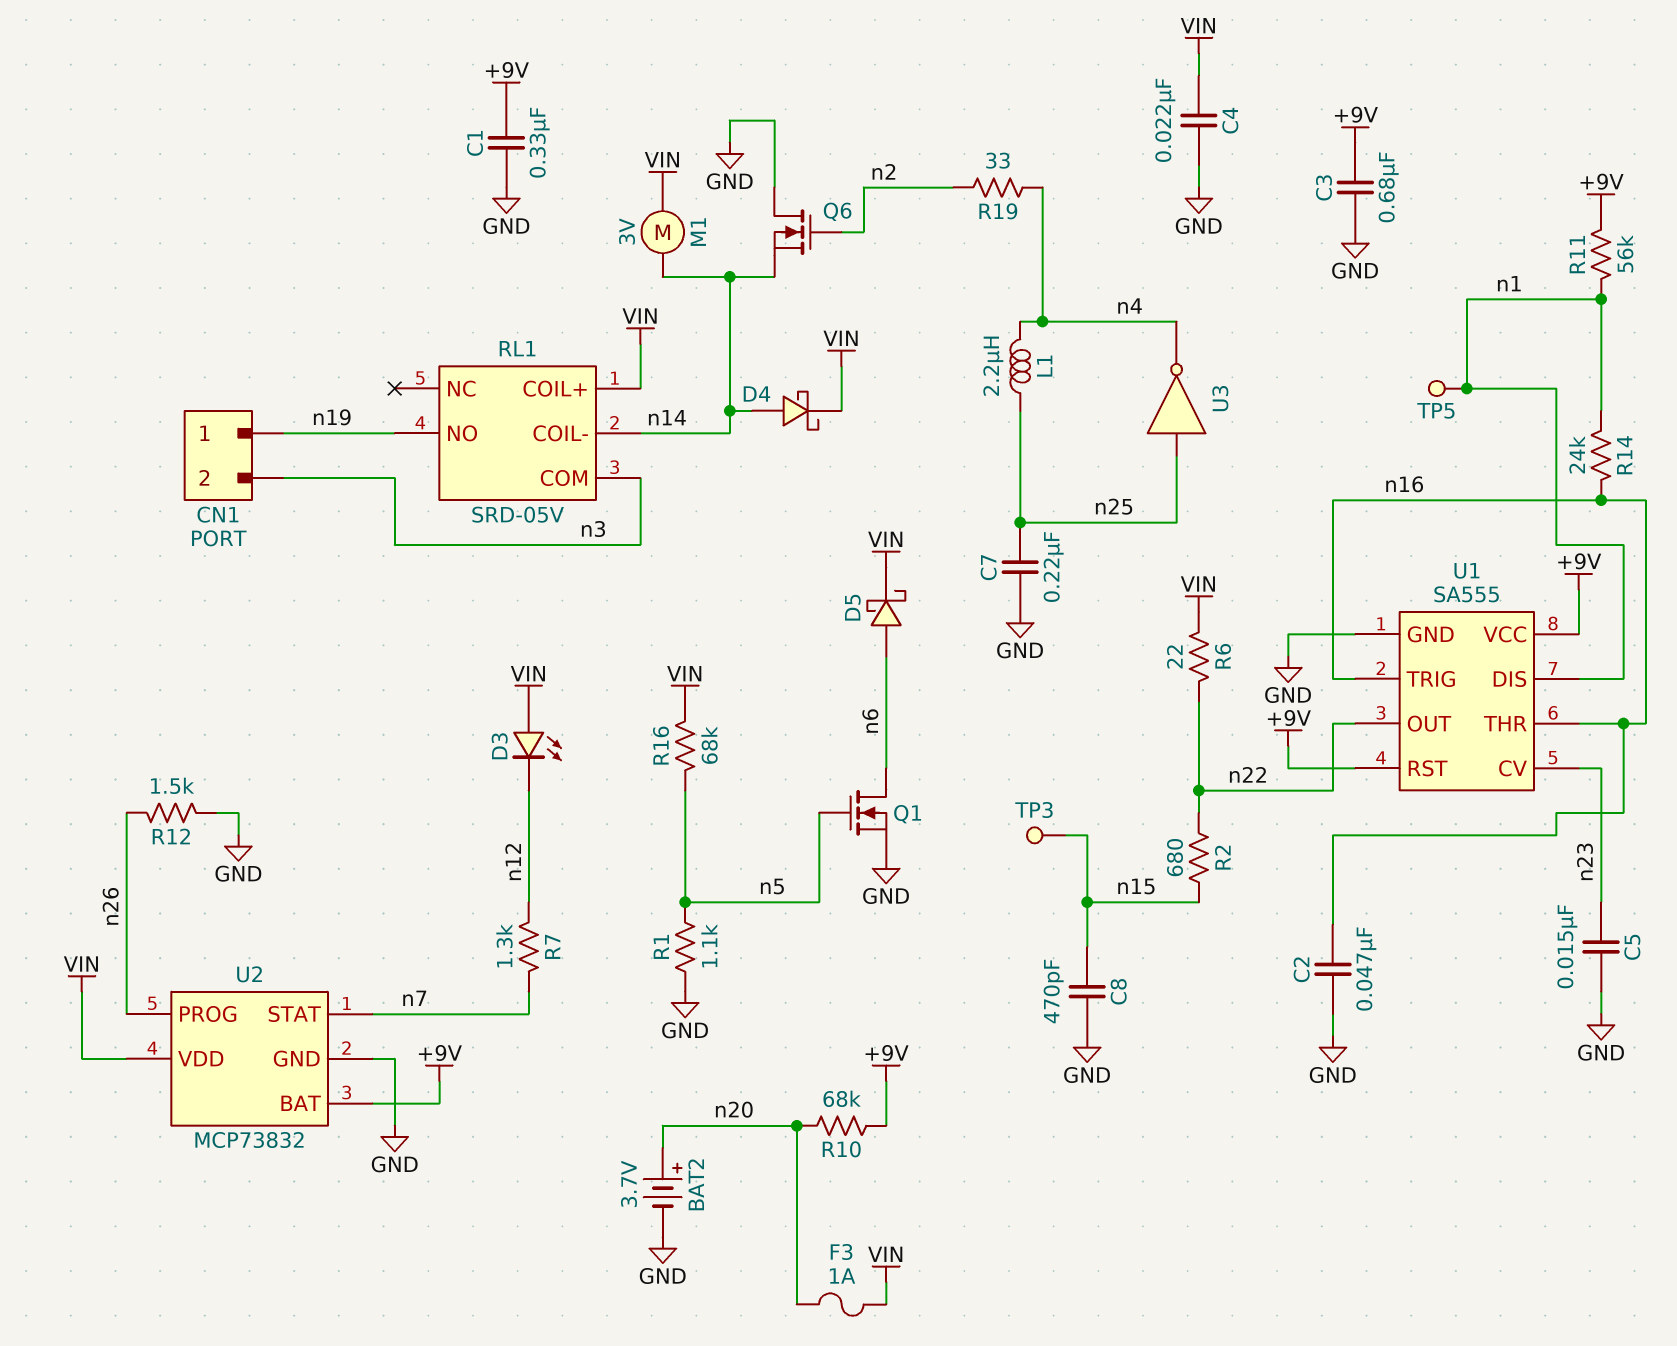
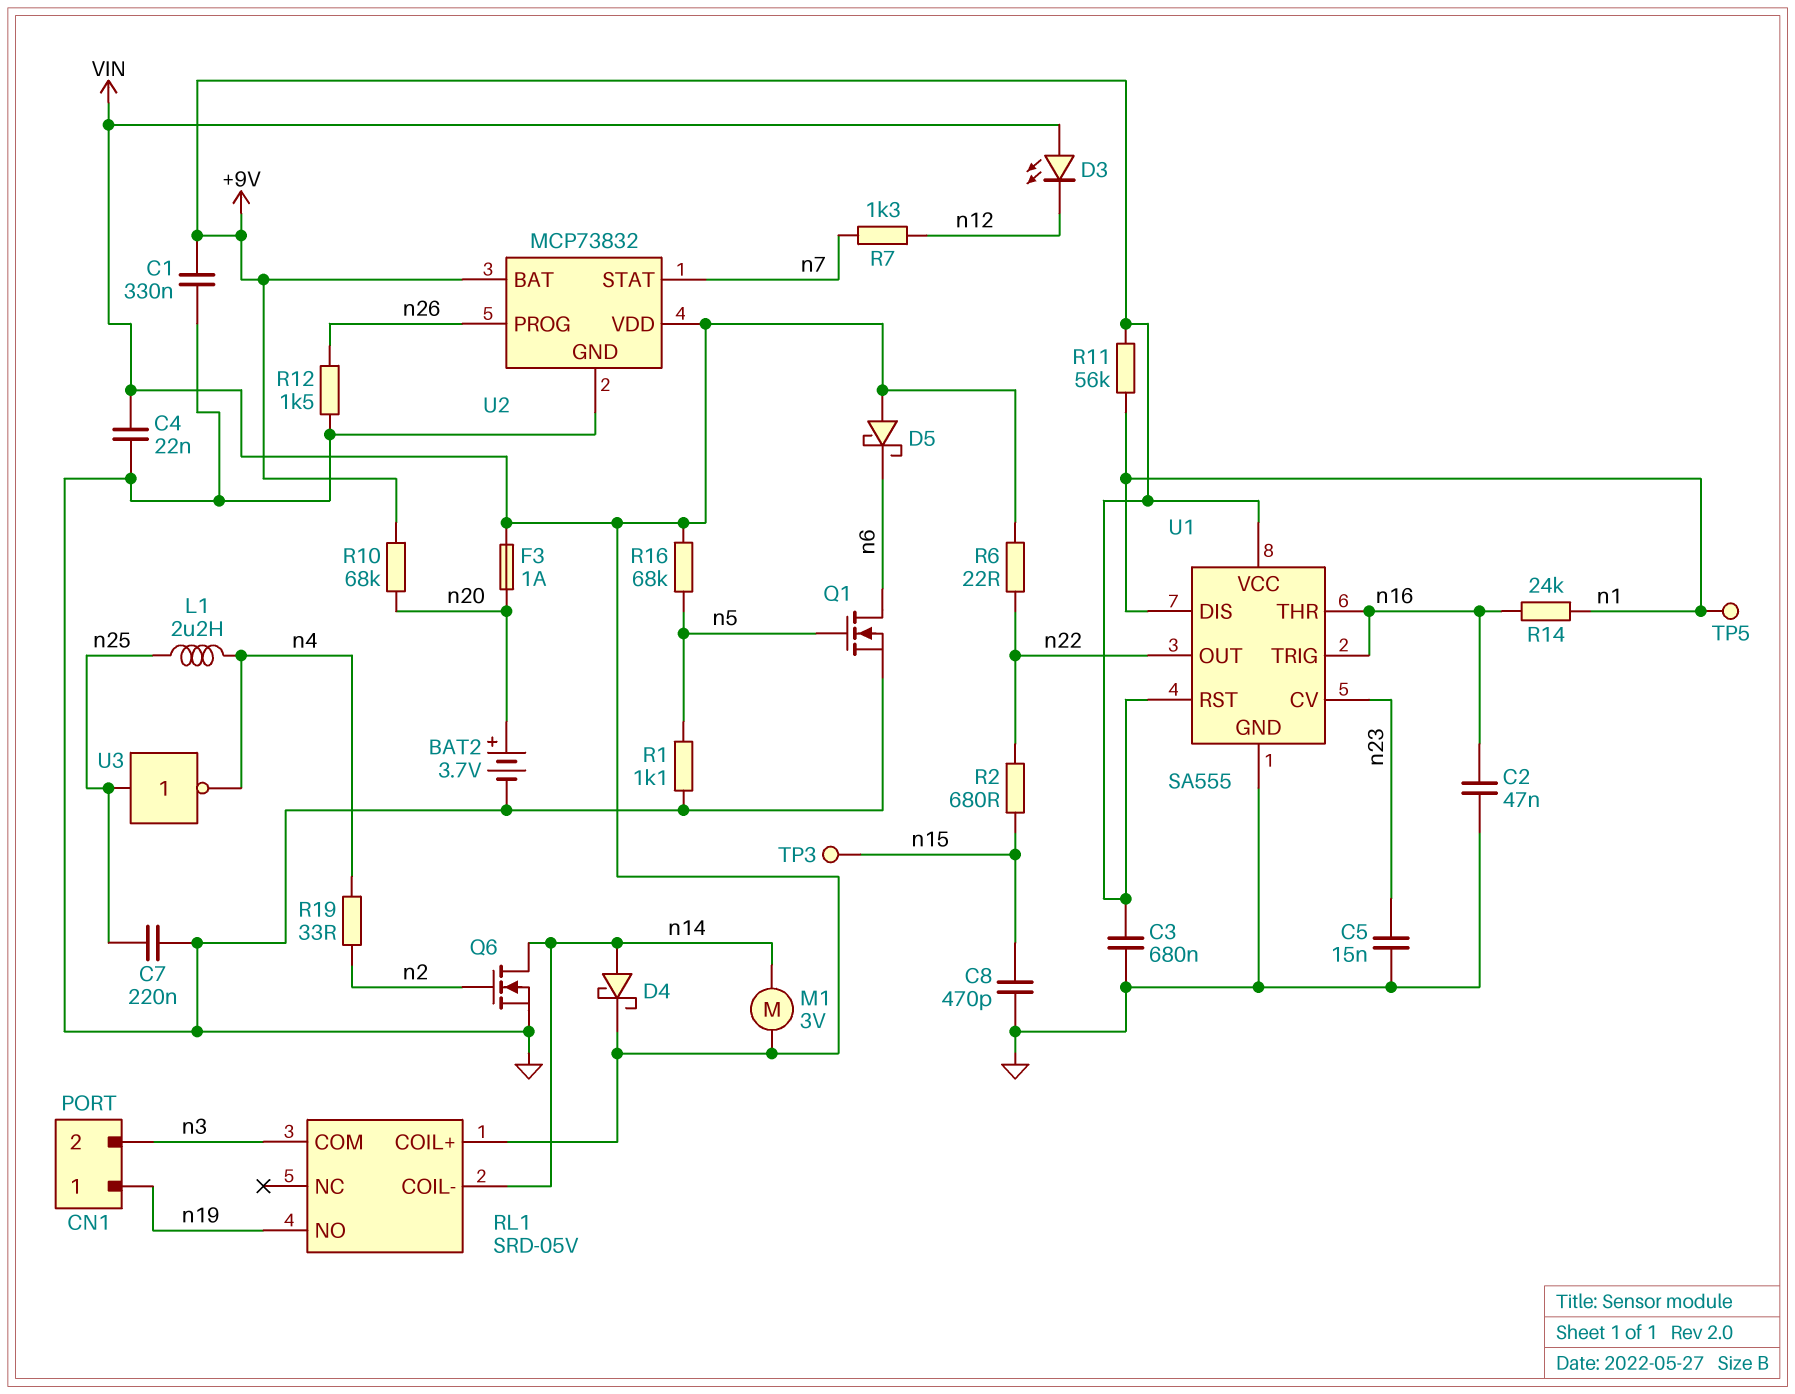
D5: schottky (A n6, K VIN) -> schottky (A VIN, K n6)
Q6: NMOS (G n2, D GND, S n14) -> NMOS (G n2, D n14, S GND)

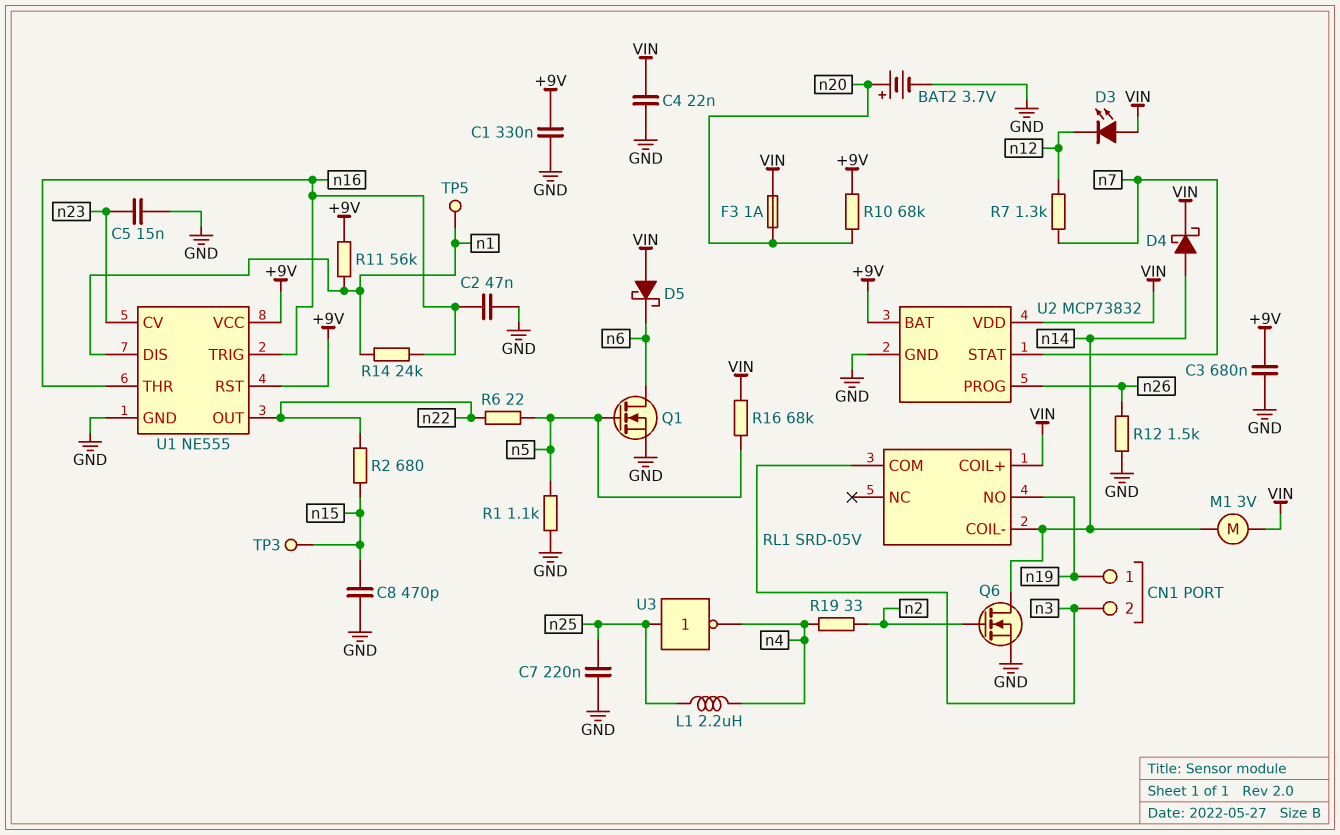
R6: 22 (VIN, n22) -> 22 (n5, n22)
U1: SA555 -> NE555

